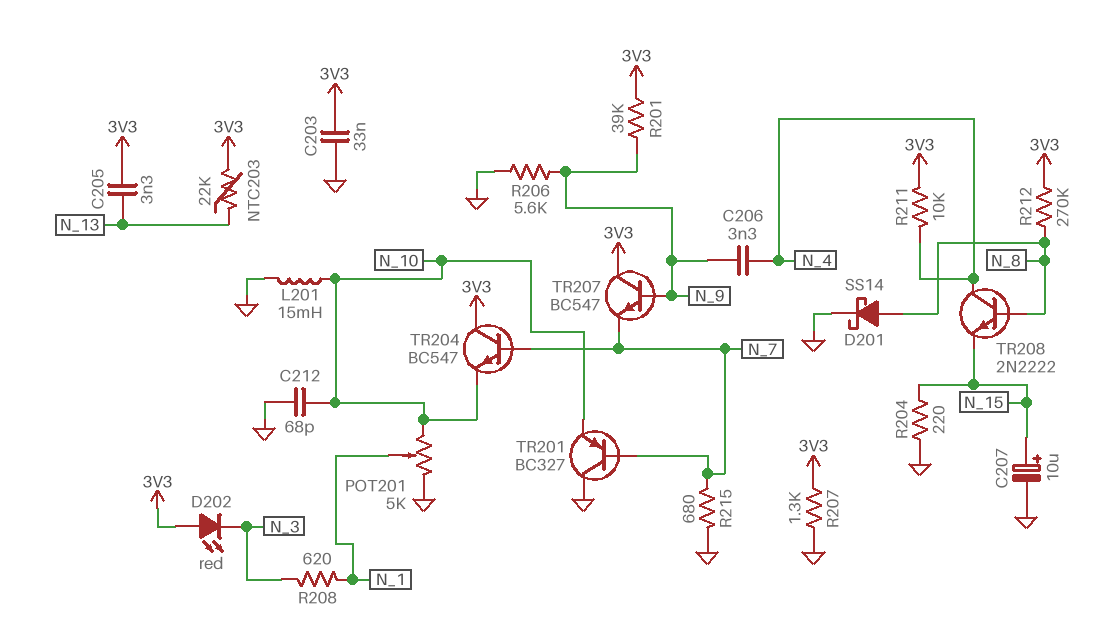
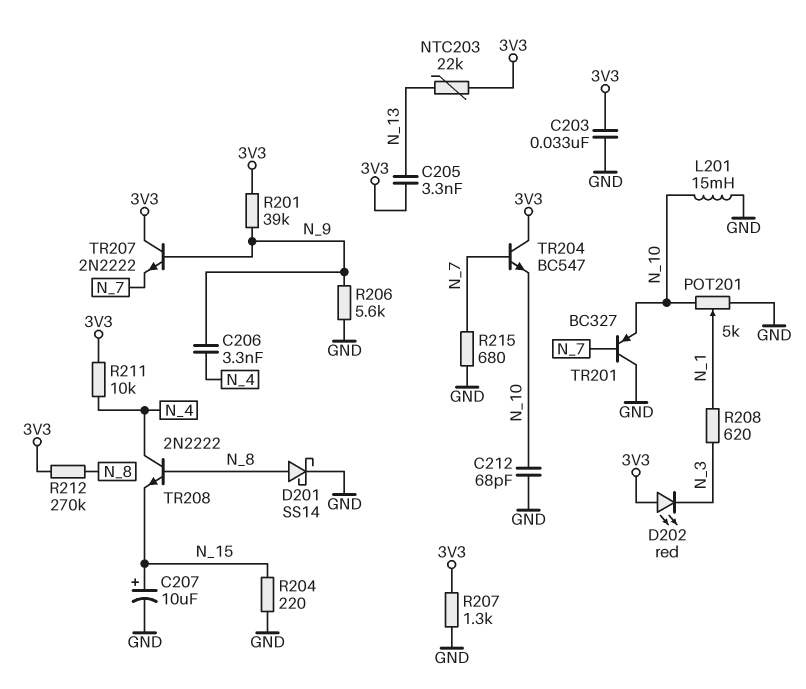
TR207: NPN BC547 (B N_9, C 3V3, E N_7) -> NPN 2N2222 (B N_9, C 3V3, E N_7)

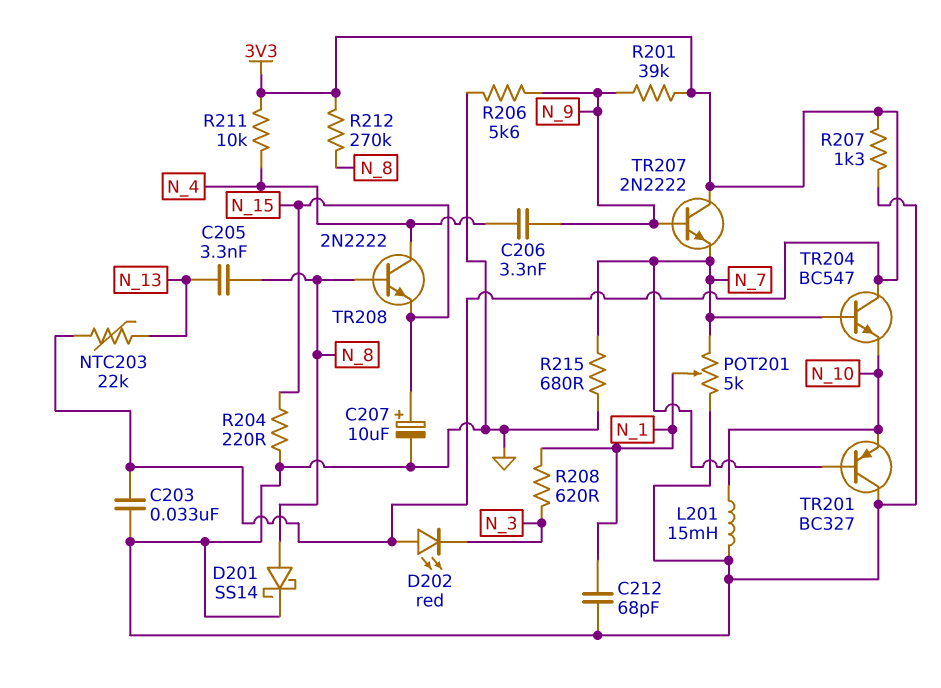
C205: 3.3nF (3V3, N_13) -> 3.3nF (N_8, N_13)
C212: 68pF (GND, N_10) -> 68pF (GND, N_1)
POT201: 5k (GND, N_10, wiper N_1) -> 5k (GND, N_7, wiper N_1)

